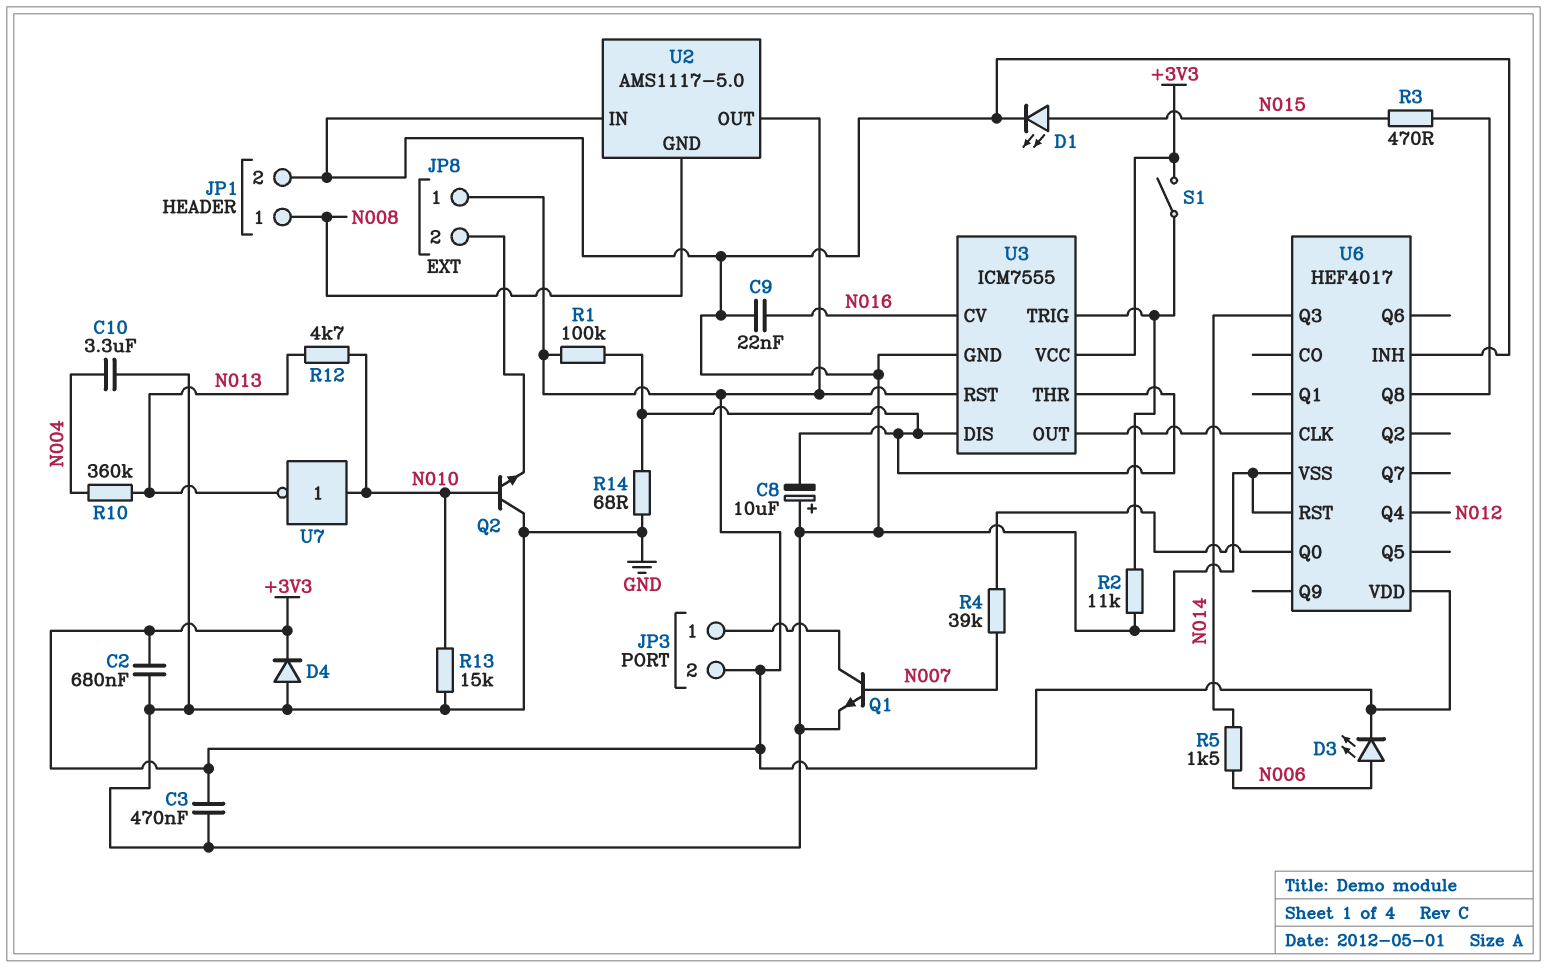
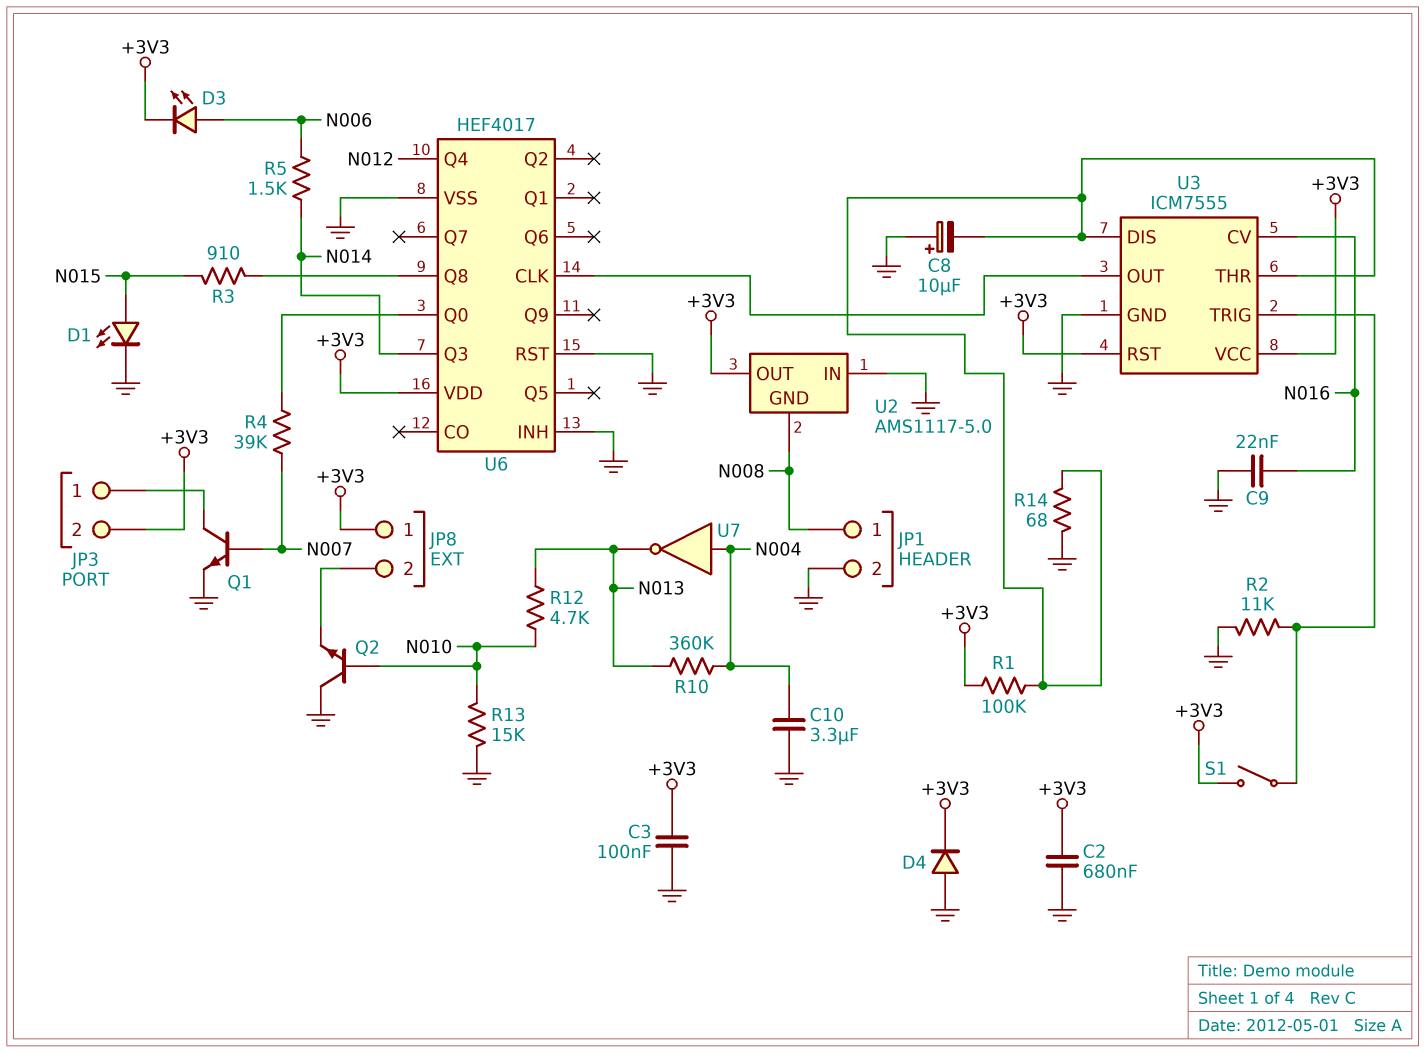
C3: 470nF (+3V3, GND) -> 100nF (+3V3, GND)
R3: 470 (N015, U6/Q8) -> 910 (N015, U6/Q8)
U7: NOT (in N010, out N013) -> NOT (in N004, out N013)

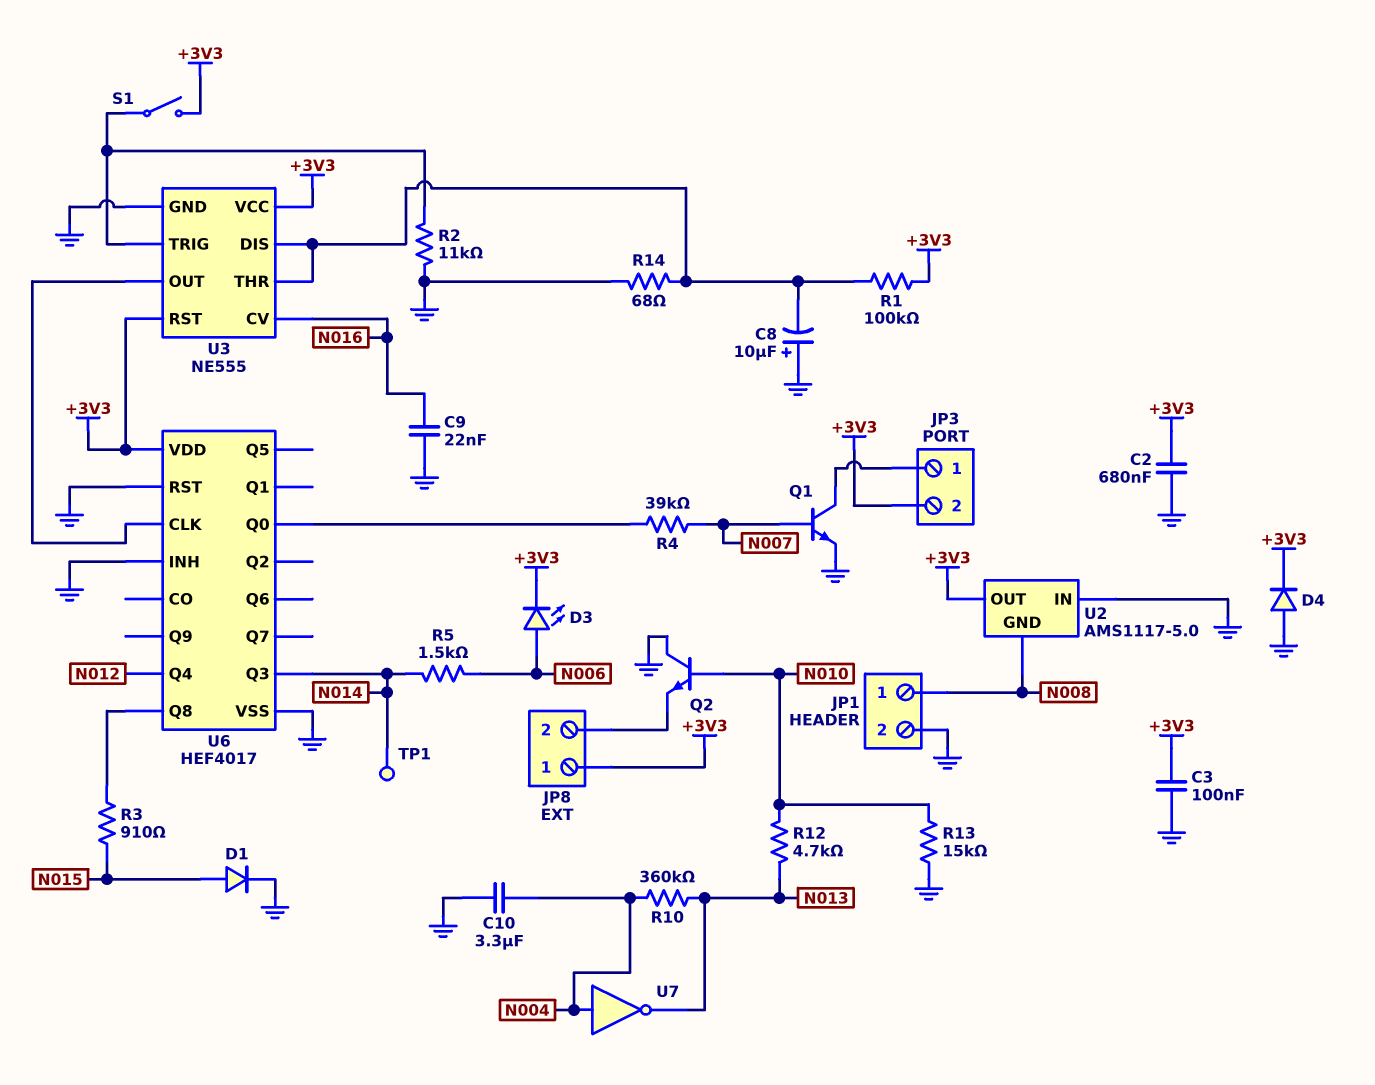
D1: LED (A N015, K GND) -> diode (A N015, K GND)
TP1: none -> test point (N014)
U3: ICM7555 -> NE555

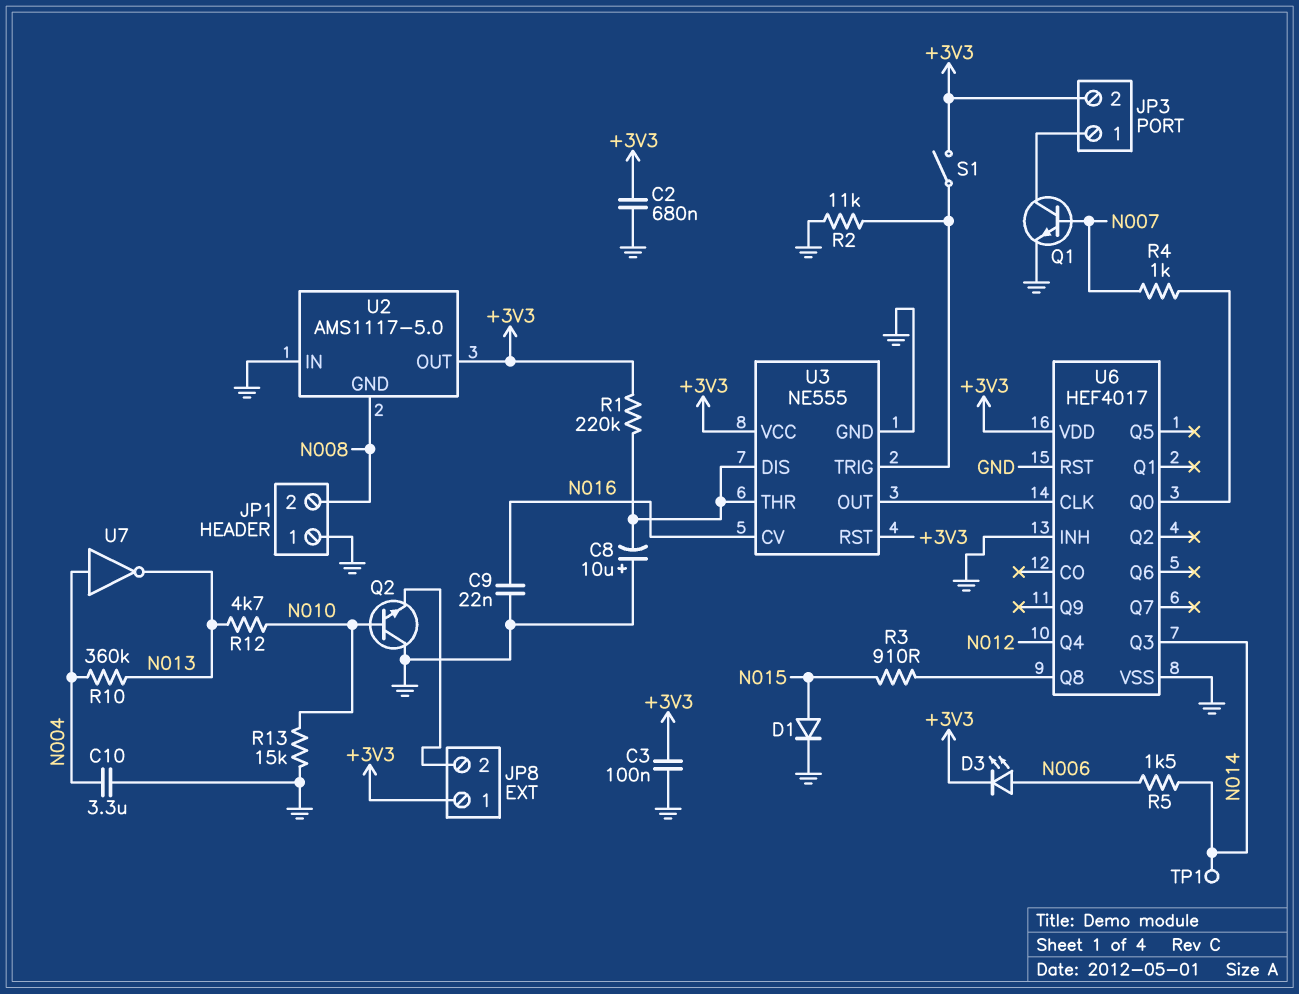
D4: diode (A GND, K +3V3) -> none
JP1 pin 1: N008 -> GND
JP1 pin 2: GND -> N008
R1: 100k (+3V3, U3/DIS) -> 220k (+3V3, U3/DIS)
R4: 39k (N007, U6/Q0) -> 1k (N007, U6/Q0)
R14: 68 (GND, U3/DIS) -> none

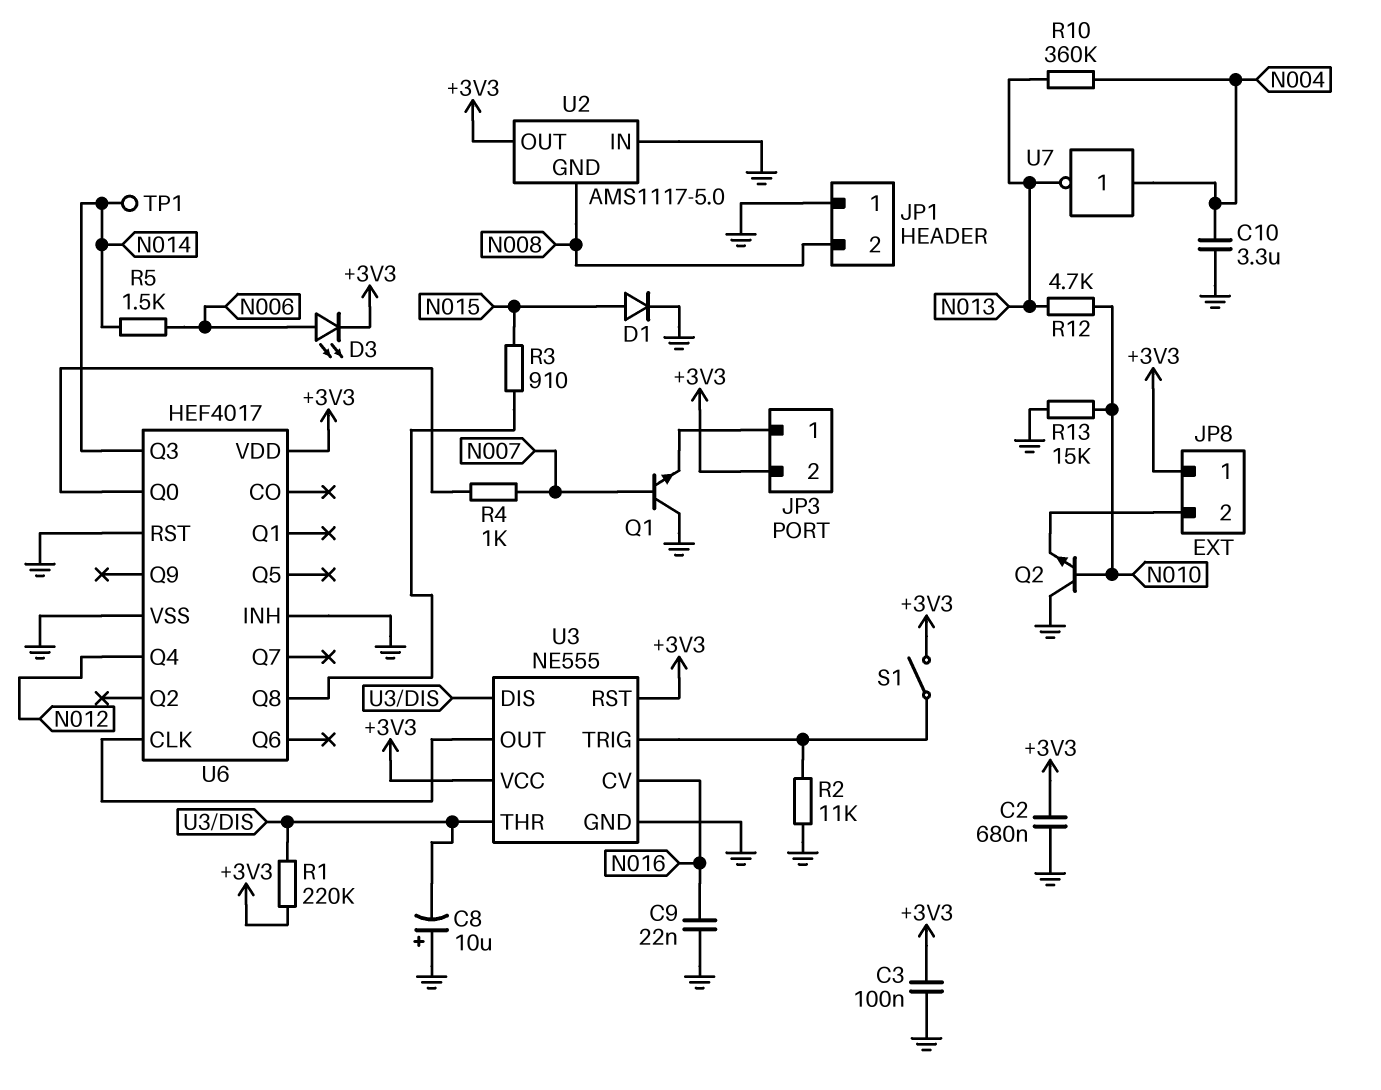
Q1: NPN (B N007, C JP3/1, E GND) -> NPN (B N007, C GND, E JP3/1)

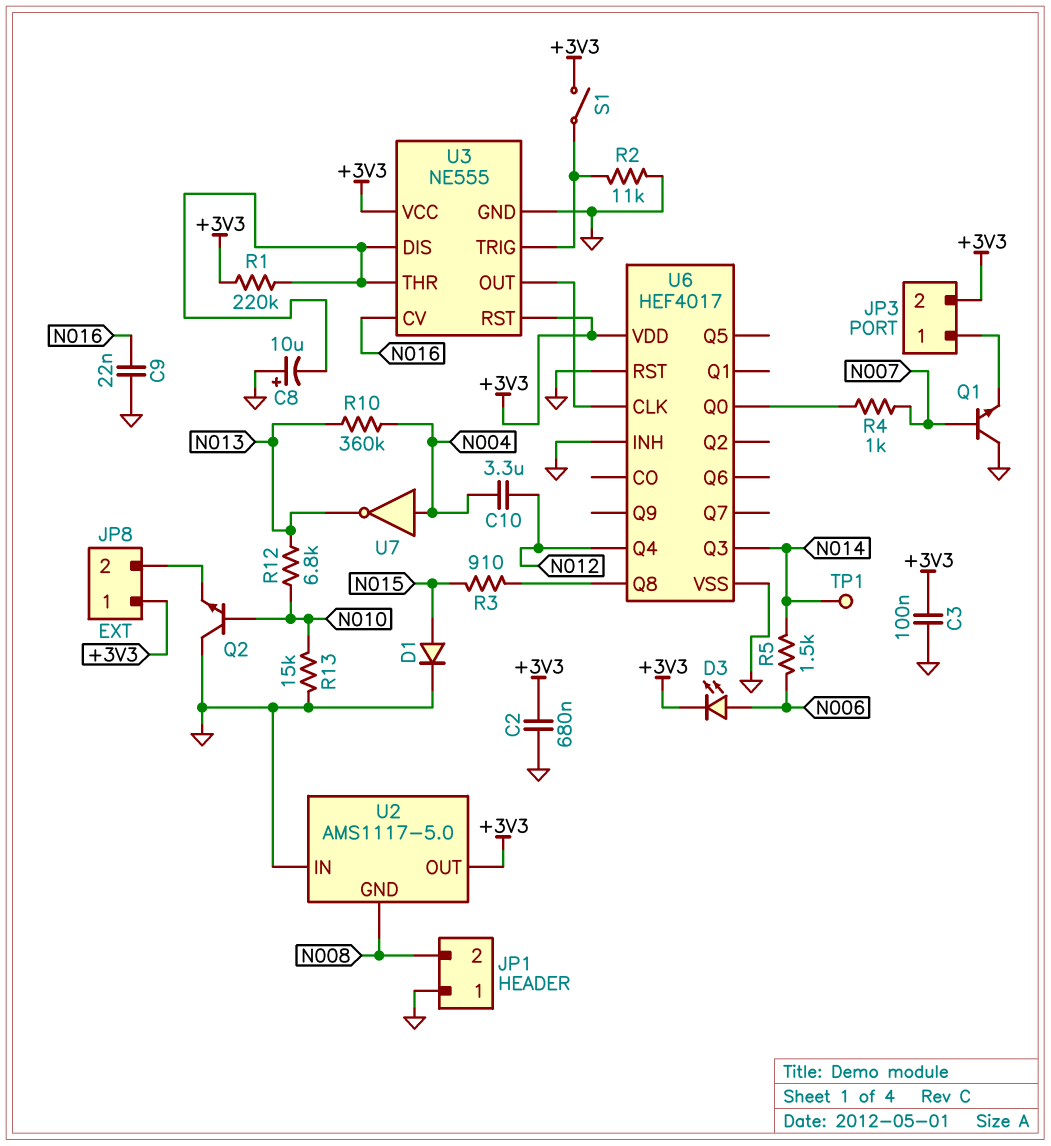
C10: 3.3uF (GND, N004) -> 3.3uF (N004, N012)
R12: 4.7k (N010, N013) -> 6.8k (N010, N013)

